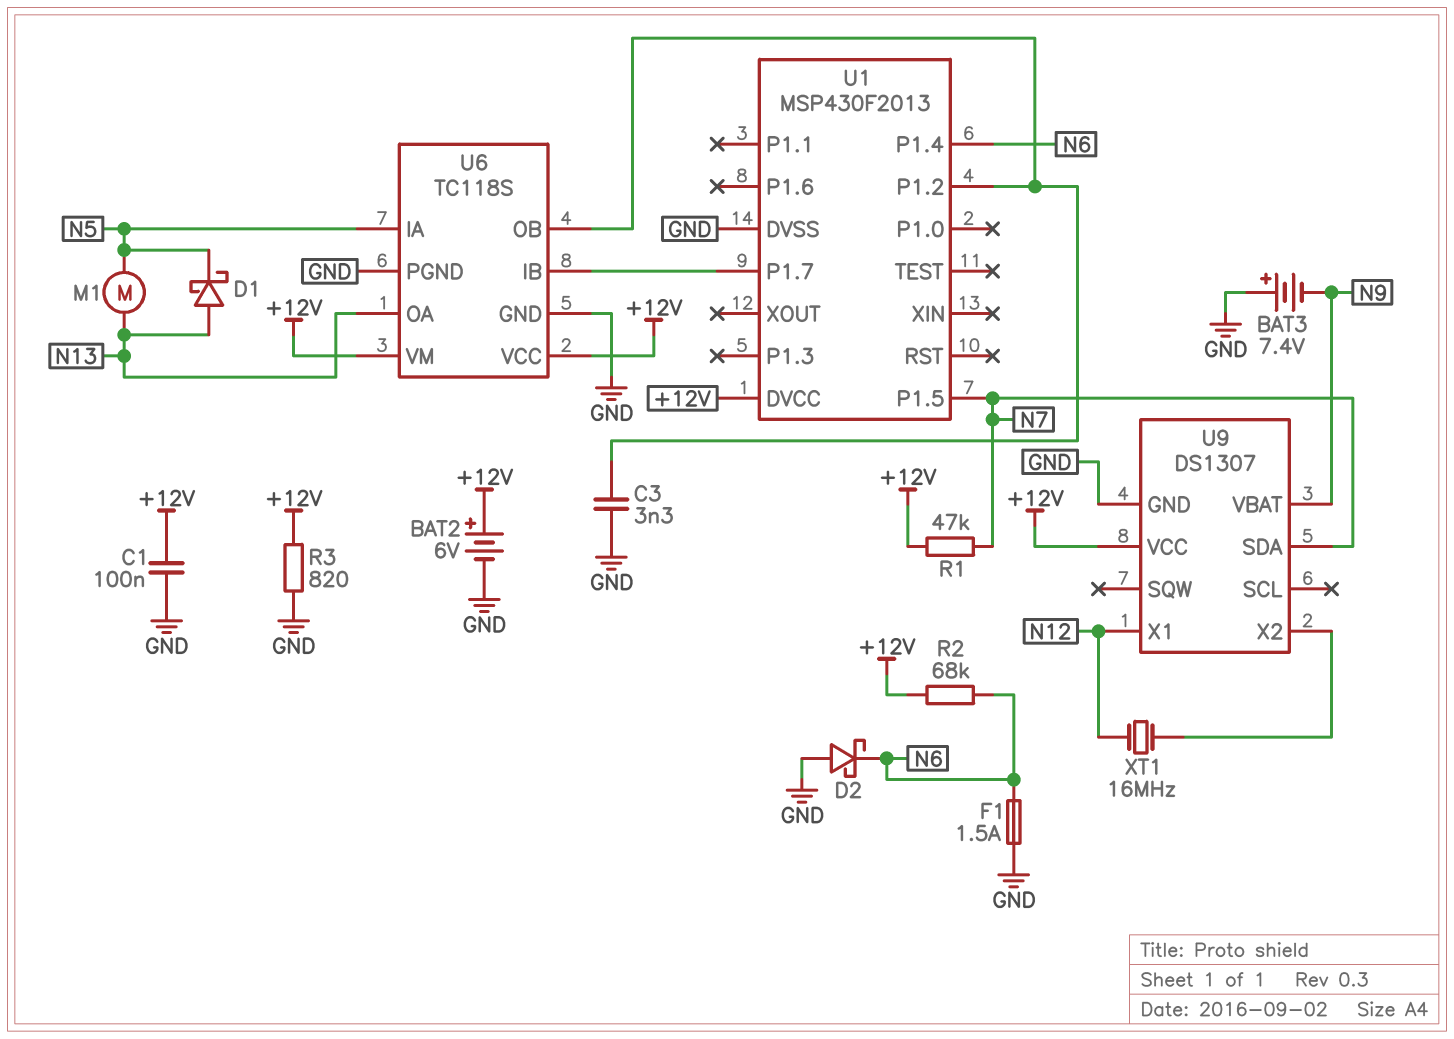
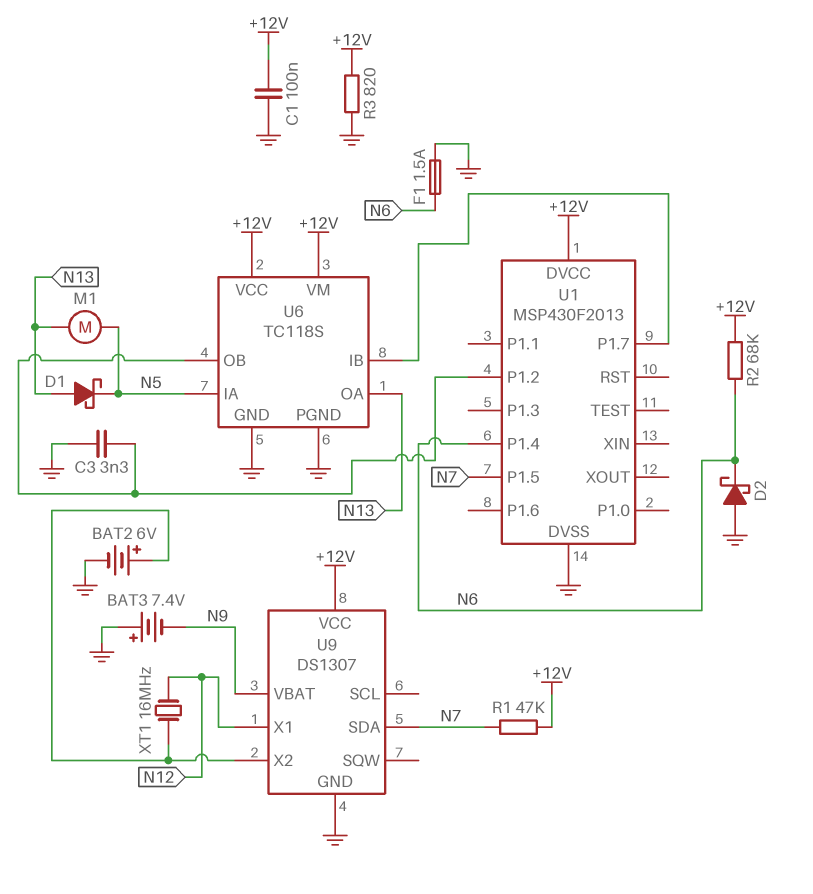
BAT2: 6V (plus +12V, minus GND) -> 6V (plus U9/X2, minus GND)

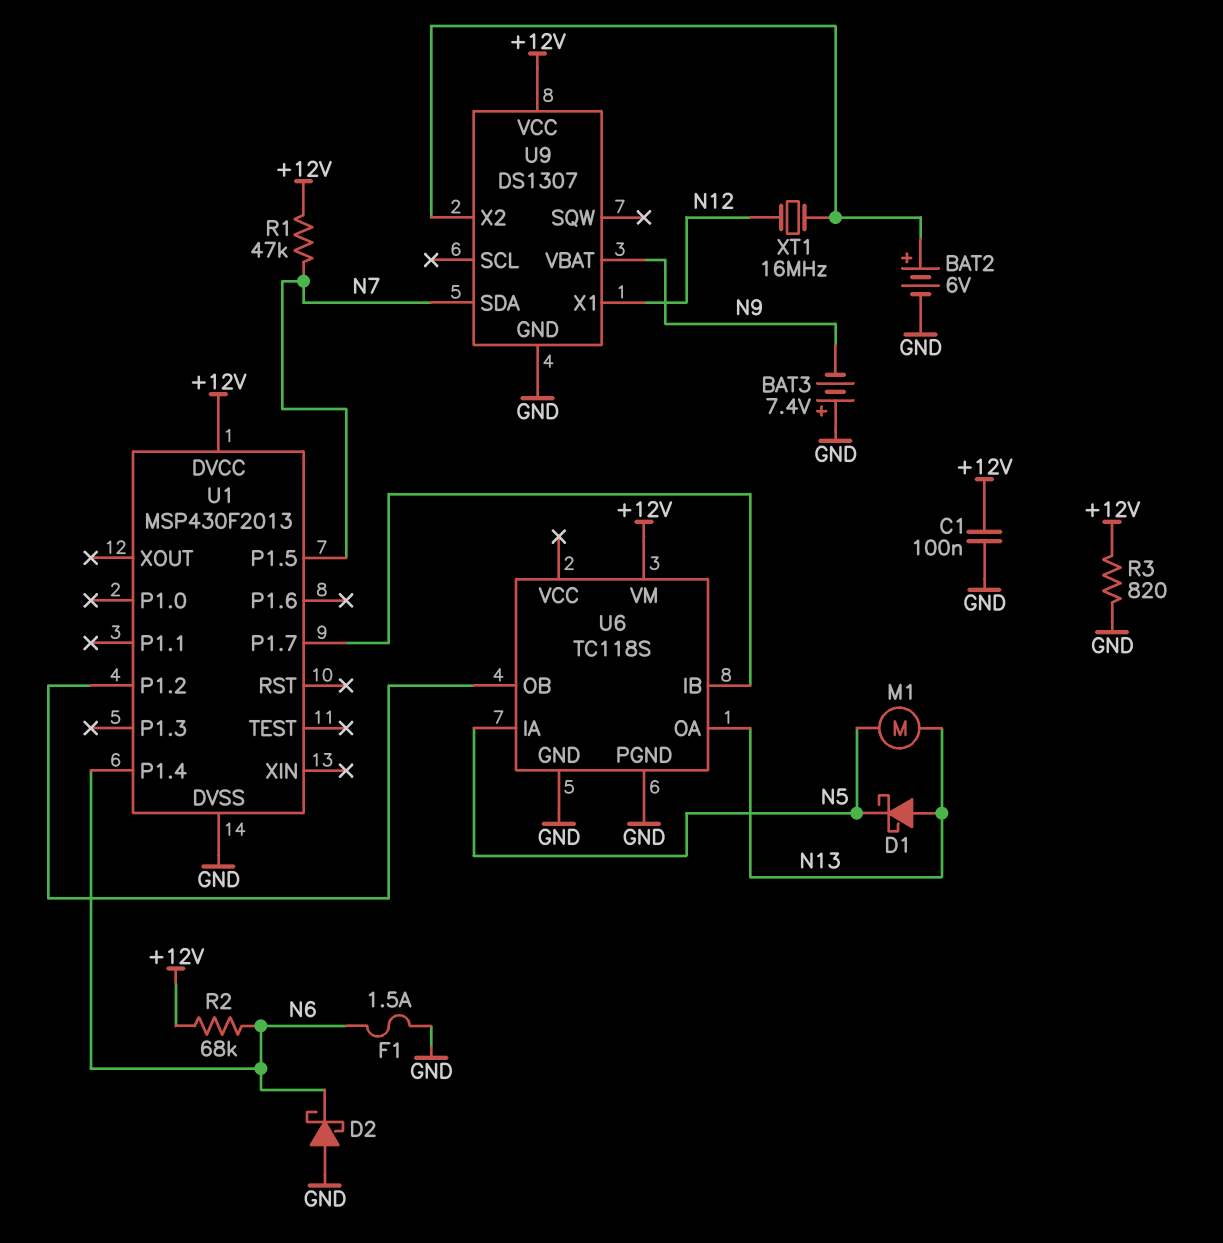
C3: 3.3nF (GND, U1/P1.2) -> none
U6 pin VCC: +12V -> none

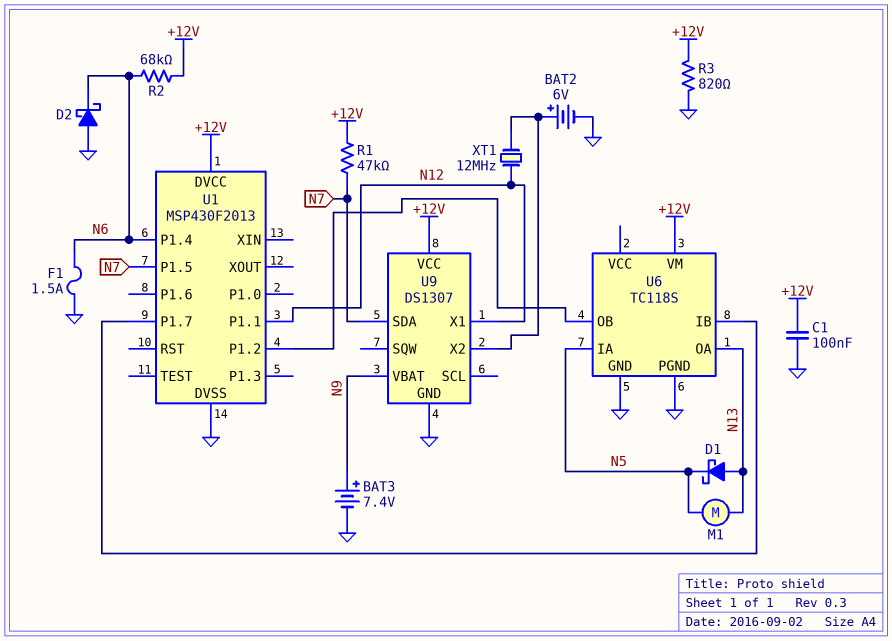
BAT3: 7.4V (plus GND, minus N9) -> 7.4V (plus N9, minus GND)
U1 pin P1.1: none -> N12
XT1: 16MHz (N12, U9/X2) -> 12MHz (N12, U9/X2)

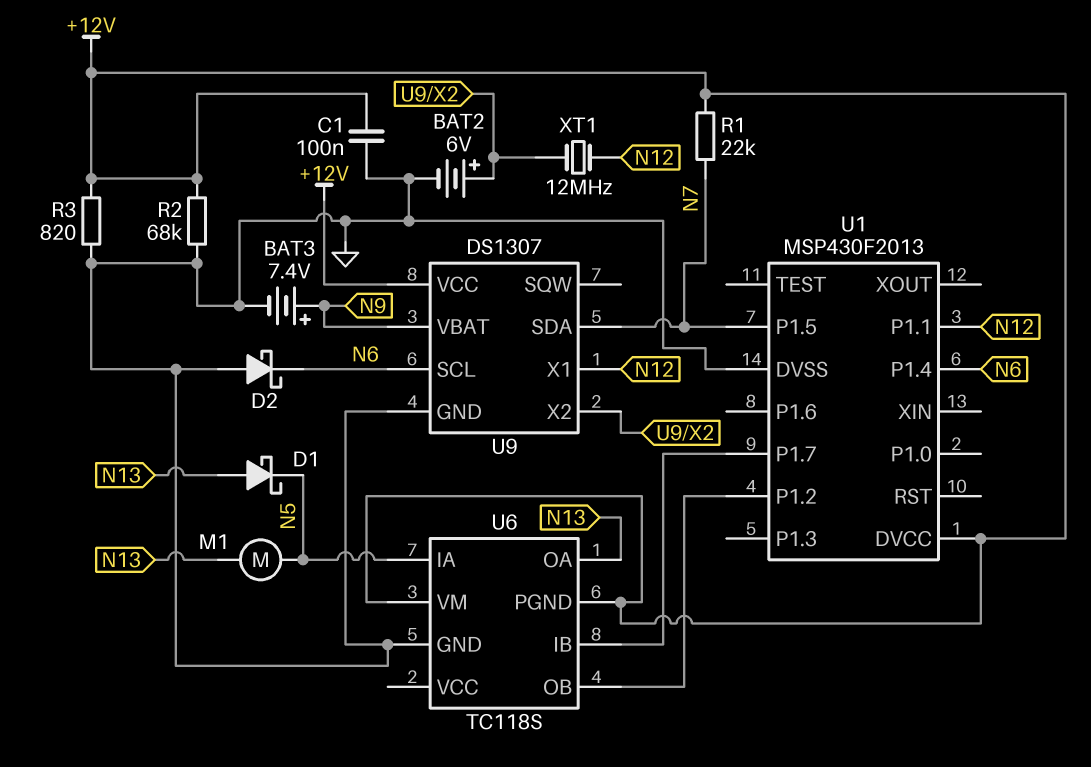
F1: 1.5A (GND, N6) -> none
R1: 47k (+12V, N7) -> 22k (+12V, N7)
R2: 68k (+12V, N6) -> 68k (+12V, GND)
U6 pin PGND: GND -> +12V
U9 pin SCL: none -> N6

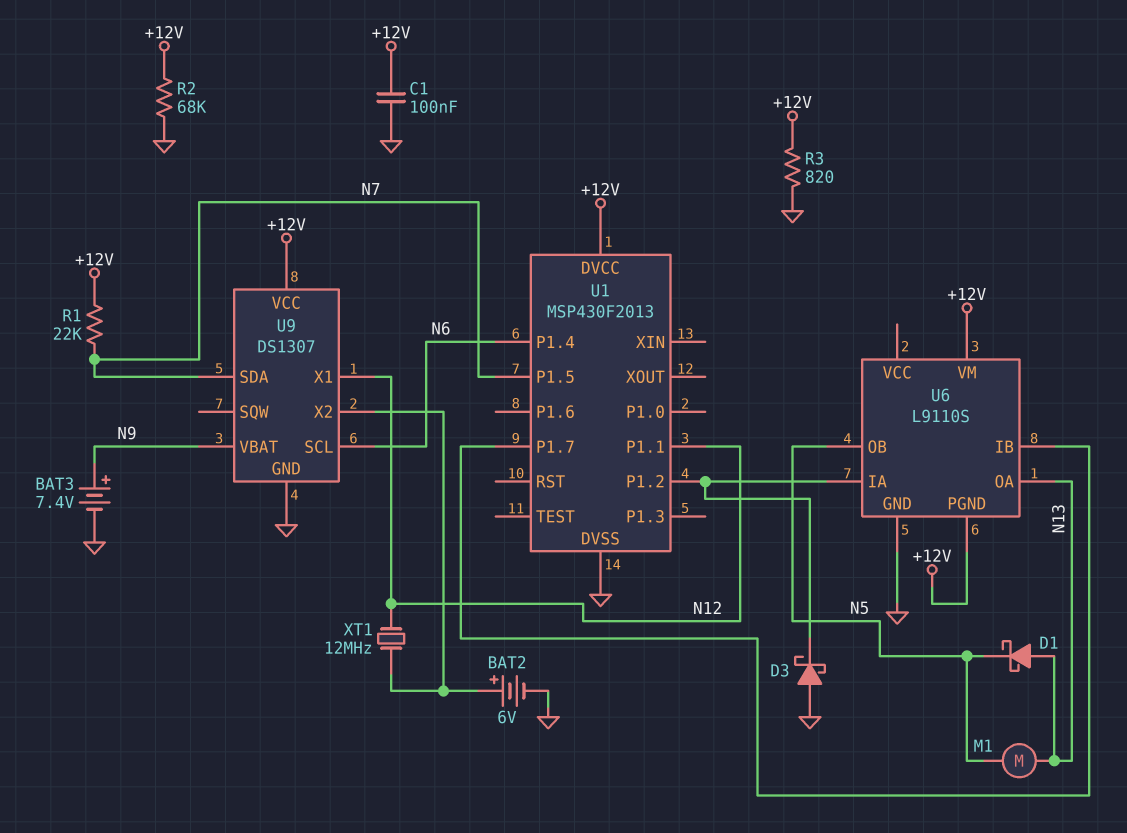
D2: schottky (A GND, K N6) -> none
D3: none -> schottky (A GND, K U1/P1.2)
U6: TC118S -> L9110S
U6 pin IA: N5 -> U1/P1.2
U6 pin OB: U1/P1.2 -> N5

